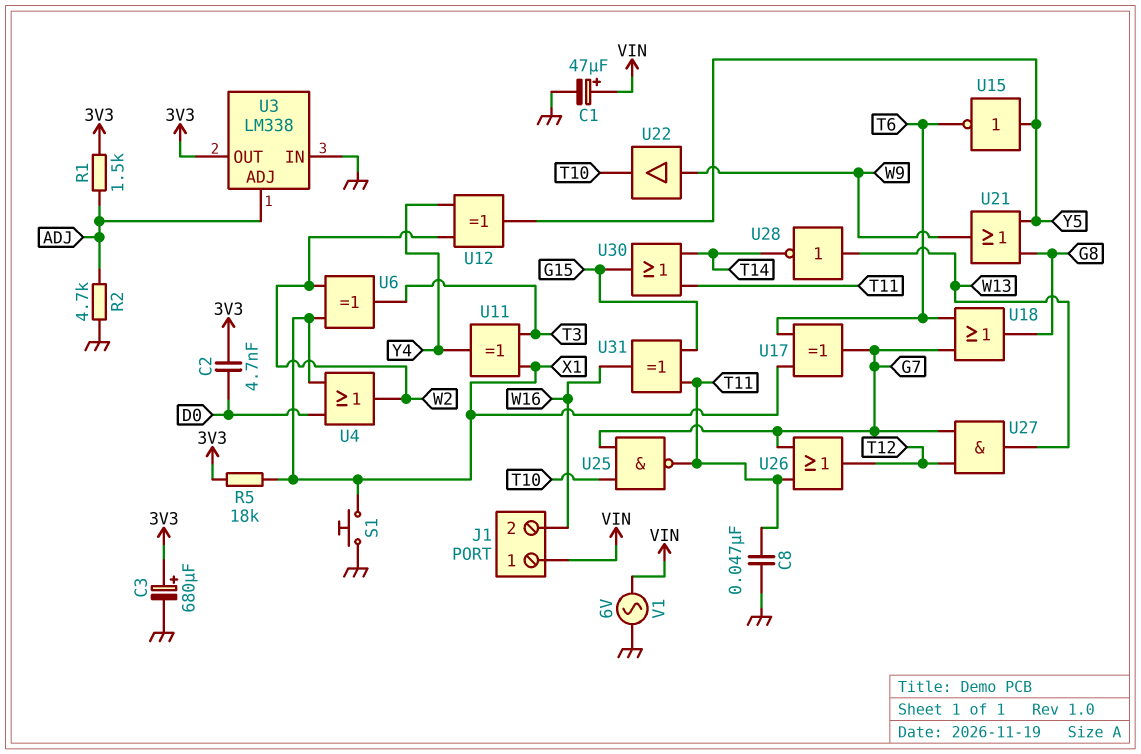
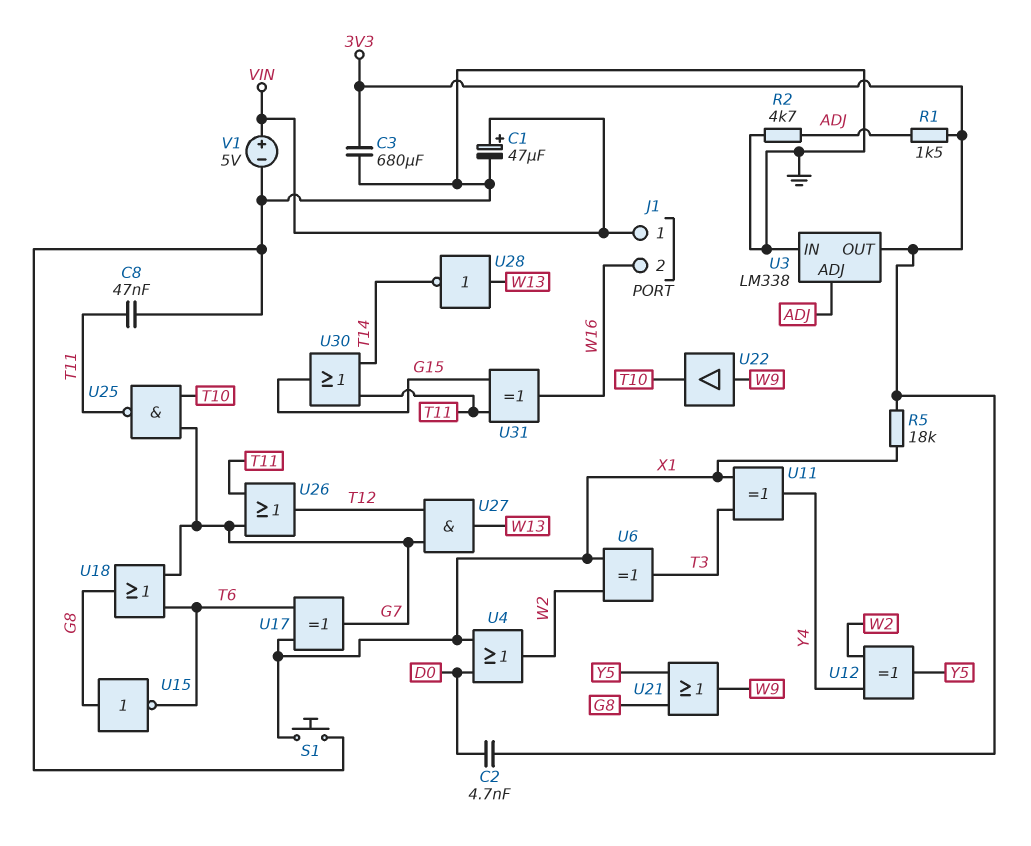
C3: 680uF (plus 3V3, minus GND) -> 680uF (3V3, GND)
U15: NOT (in Y5, out T6) -> NOT (in G8, out T6)
V1: AC 6V (GND, VIN) -> 5V (plus VIN, minus GND)

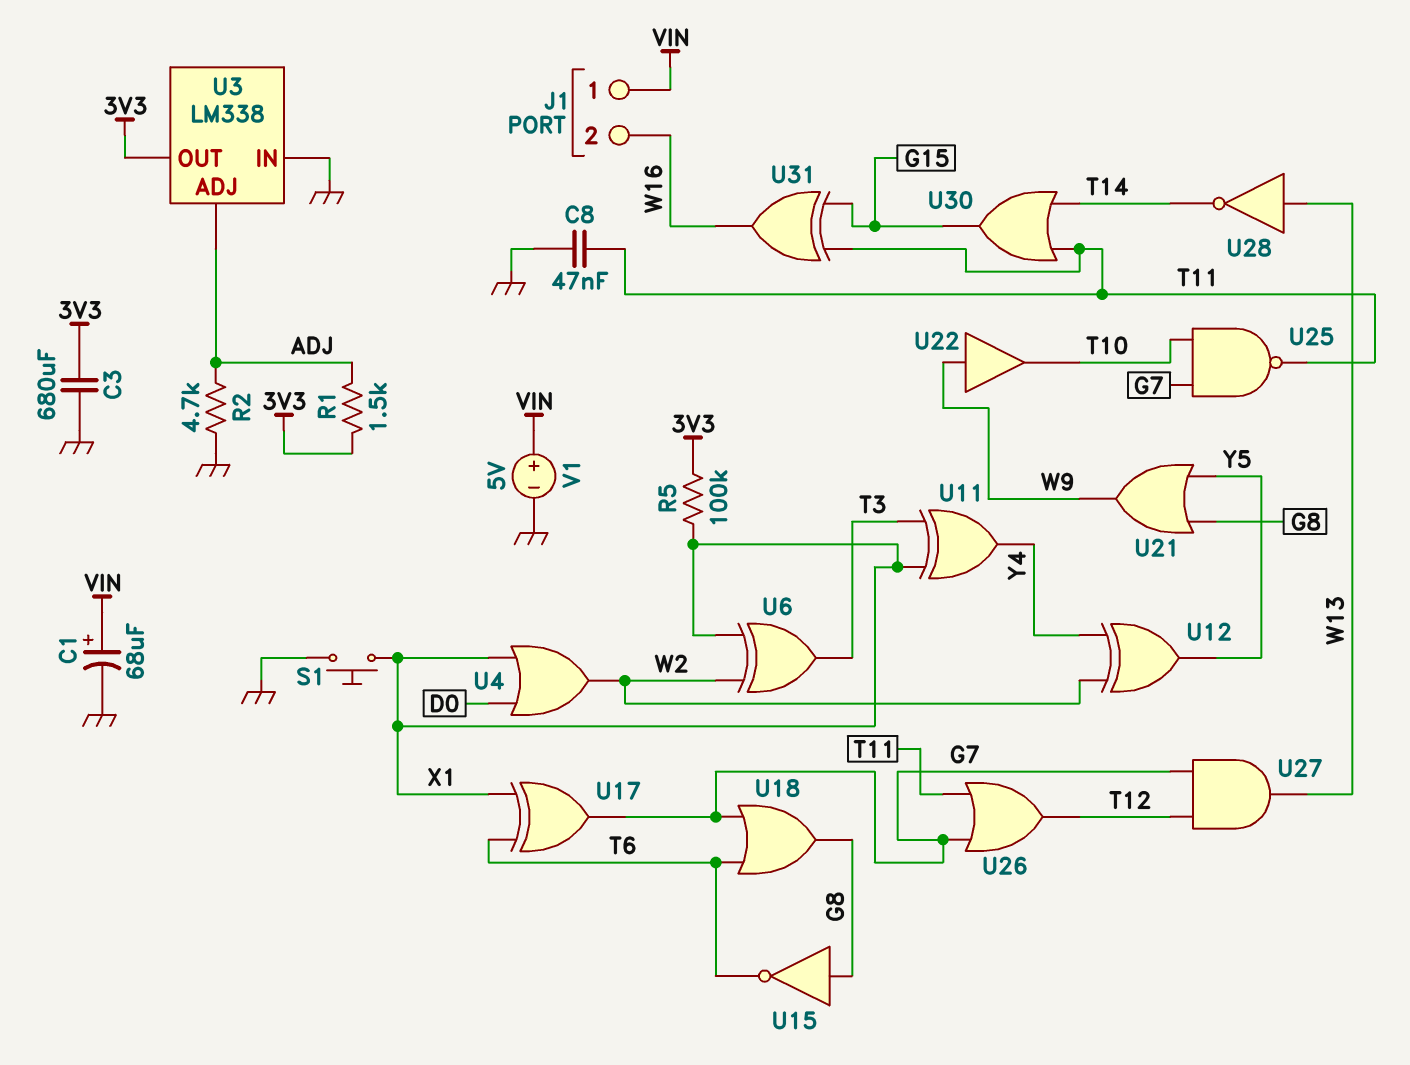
C1: 47uF (plus VIN, minus GND) -> 68uF (plus VIN, minus GND)
C2: 4.7nF (3V3, D0) -> none
R5: 18k (3V3, X1) -> 100k (3V3, X1)

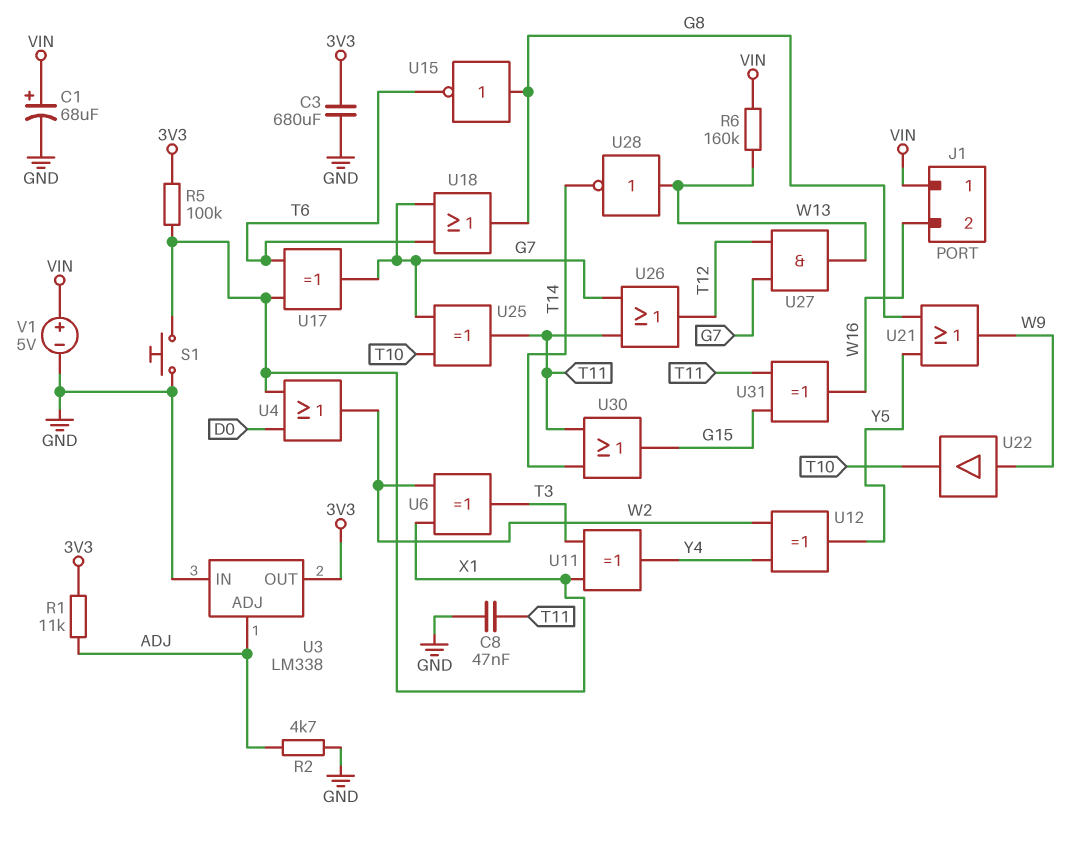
R1: 1.5k (3V3, ADJ) -> 11k (3V3, ADJ)
R6: none -> 160k (VIN, W13)
U25: NAND (in G7, in T10, out T11) -> XOR (in G7, in T10, out T11)

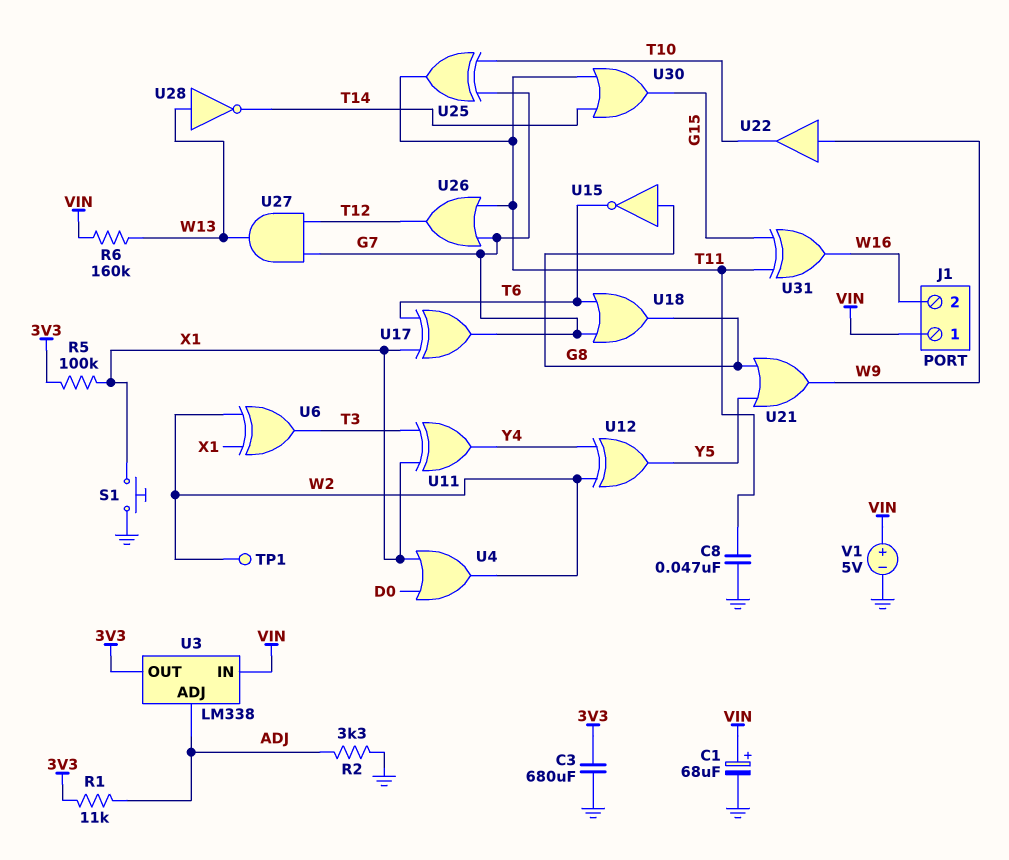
R2: 4.7k (ADJ, GND) -> 3.3k (ADJ, GND)
TP1: none -> test point (W2)
U3 pin IN: GND -> VIN

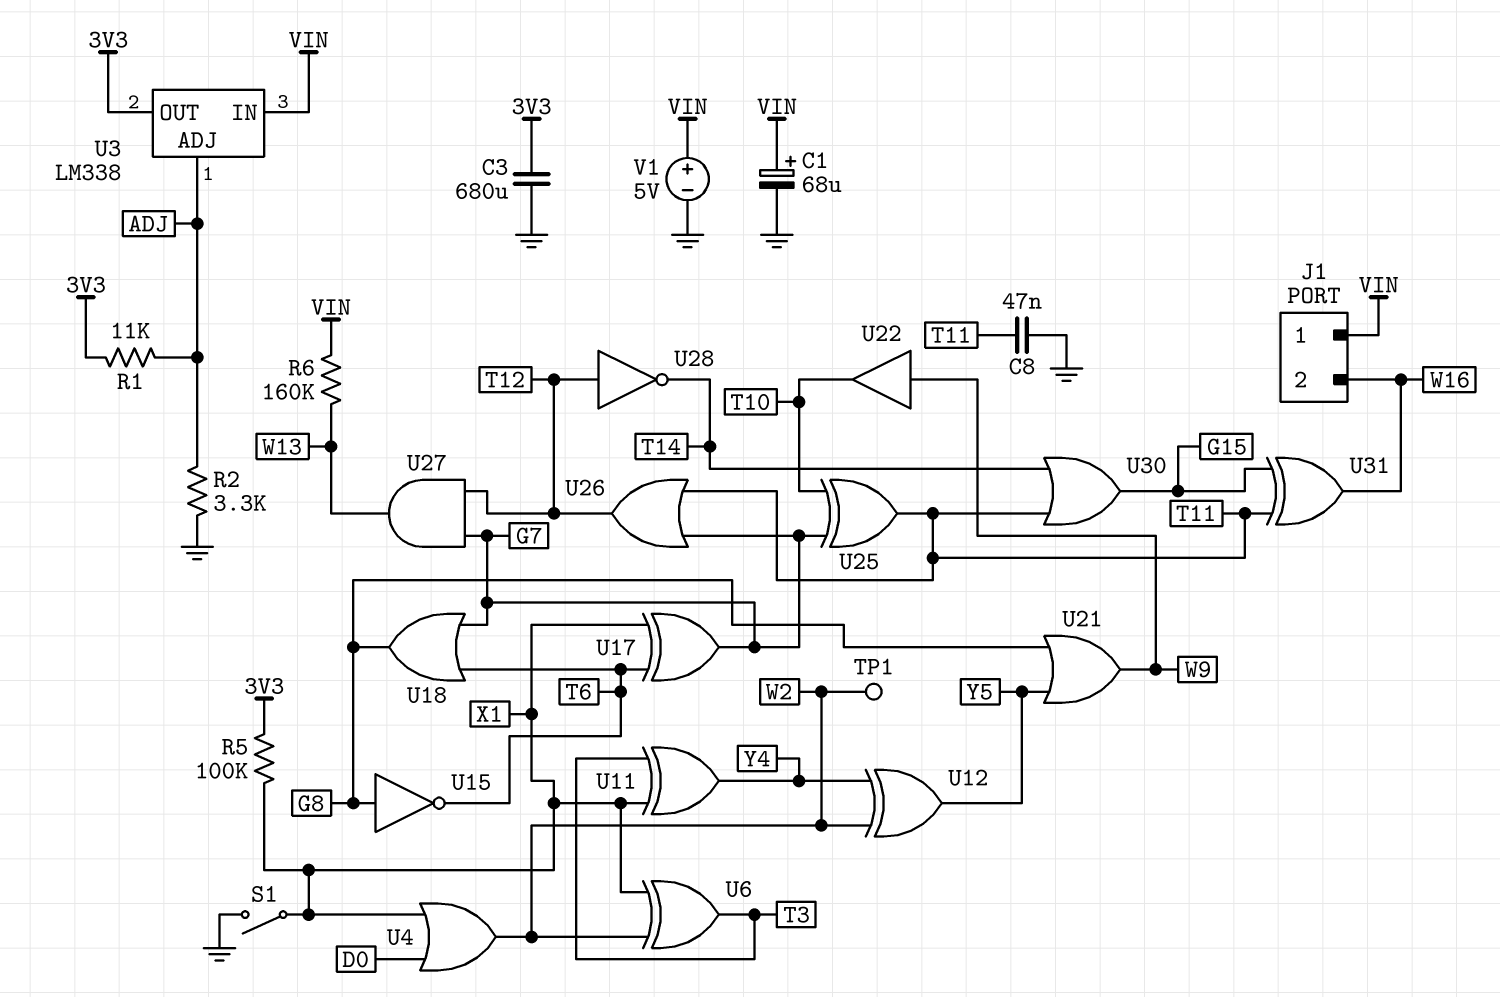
S1: button (GND, X1) -> switch (GND, X1)
U28: NOT (in W13, out T14) -> NOT (in T12, out T14)

